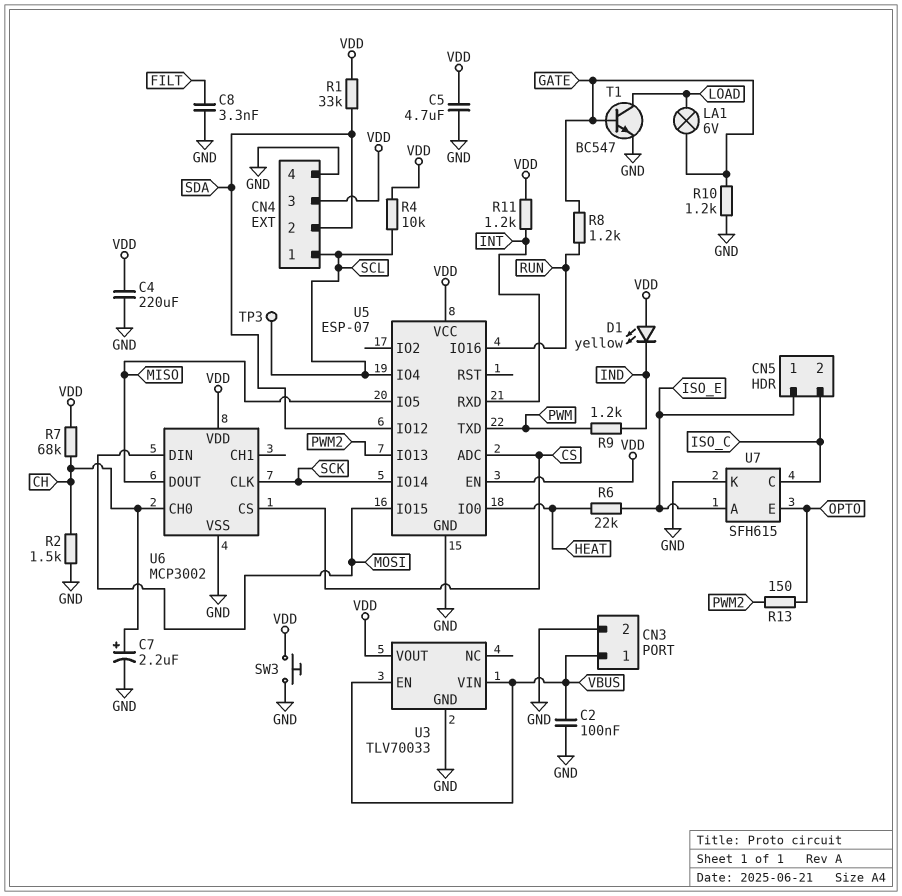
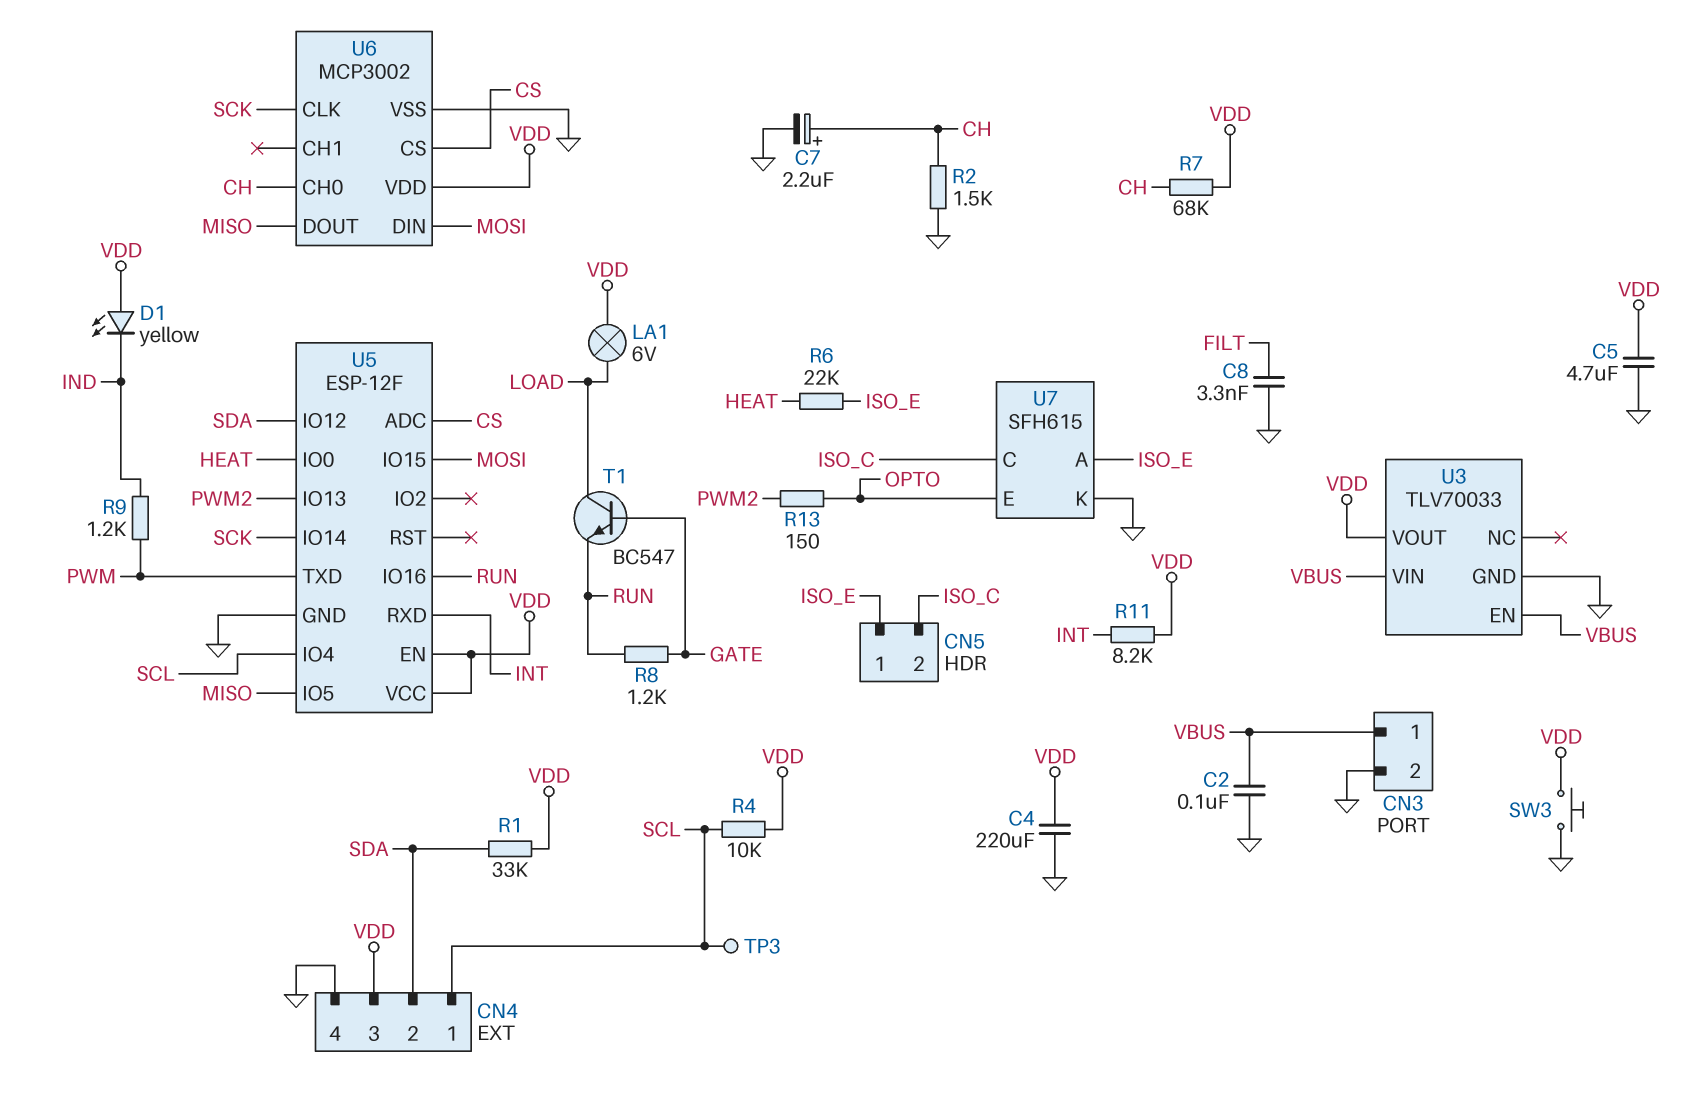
LA1: lamp 6V (GATE, LOAD) -> lamp 6V (LOAD, VDD)
R10: 1.2k (GATE, GND) -> none
R11: 1.2k (INT, VDD) -> 8.2k (INT, VDD)
T1: NPN BC547 (B GATE, C LOAD, E GND) -> NPN BC547 (B GATE, C LOAD, E RUN)
U5: ESP-07 -> ESP-12F

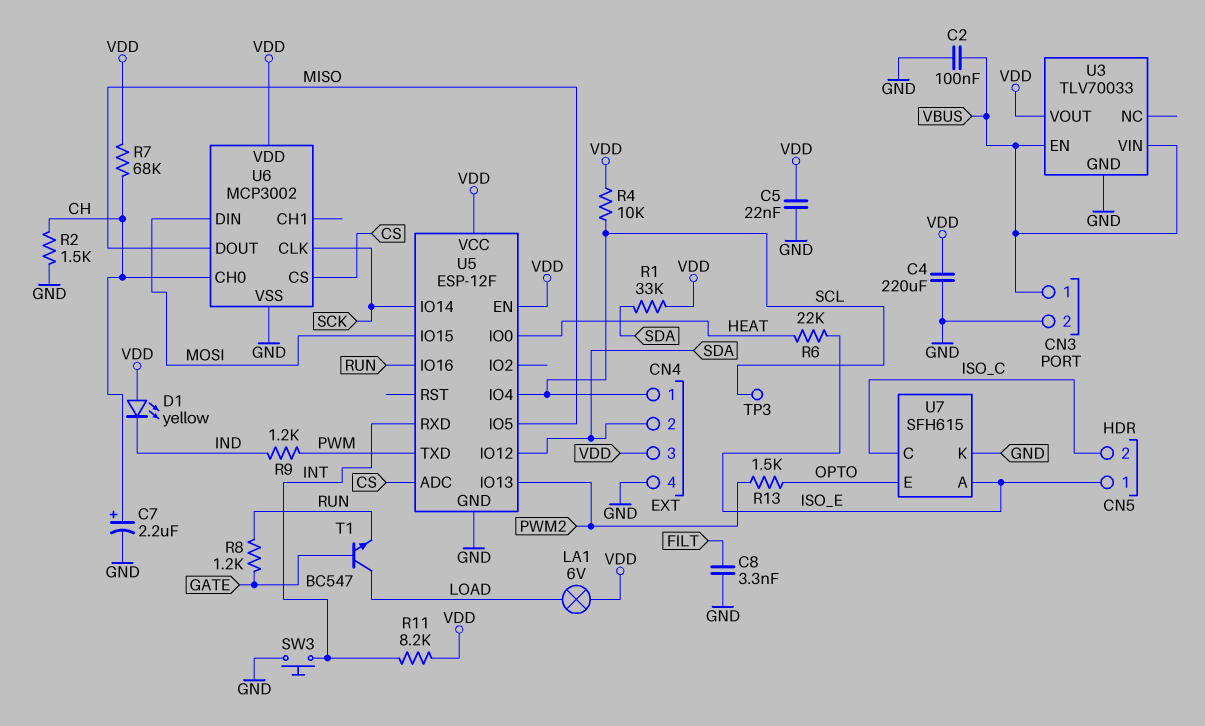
C5: 4.7uF (GND, VDD) -> 22nF (GND, VDD)
R13: 150 (OPTO, PWM2) -> 1.5k (OPTO, PWM2)
SW3: button (GND, VDD) -> button (GND, INT)

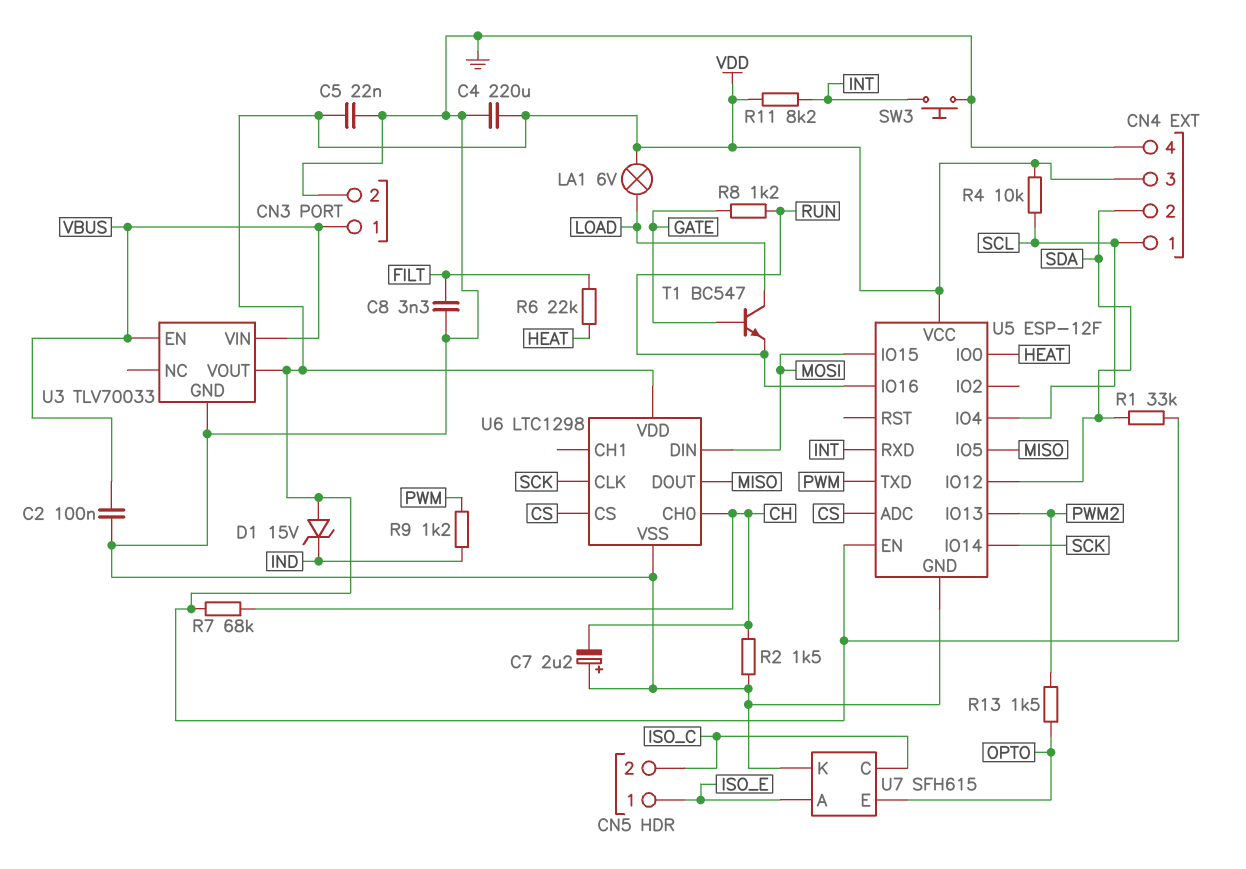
C7: 2.2uF (plus CH, minus GND) -> 2.2uF (plus GND, minus CH)
D1: LED yellow (A VDD, K IND) -> zener 15V (A VDD, K IND)
R6: 22k (HEAT, ISO_E) -> 22k (FILT, HEAT)
TP3: test point (SCL) -> none
U6: MCP3002 -> LTC1298

